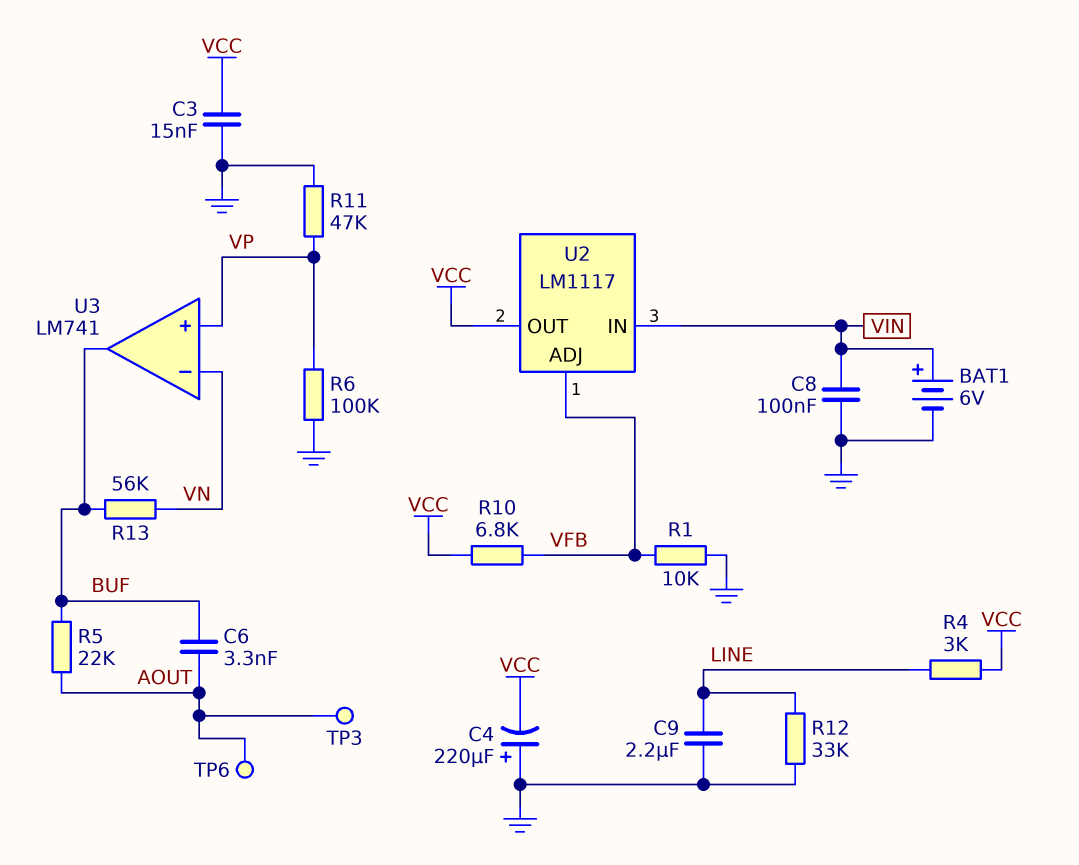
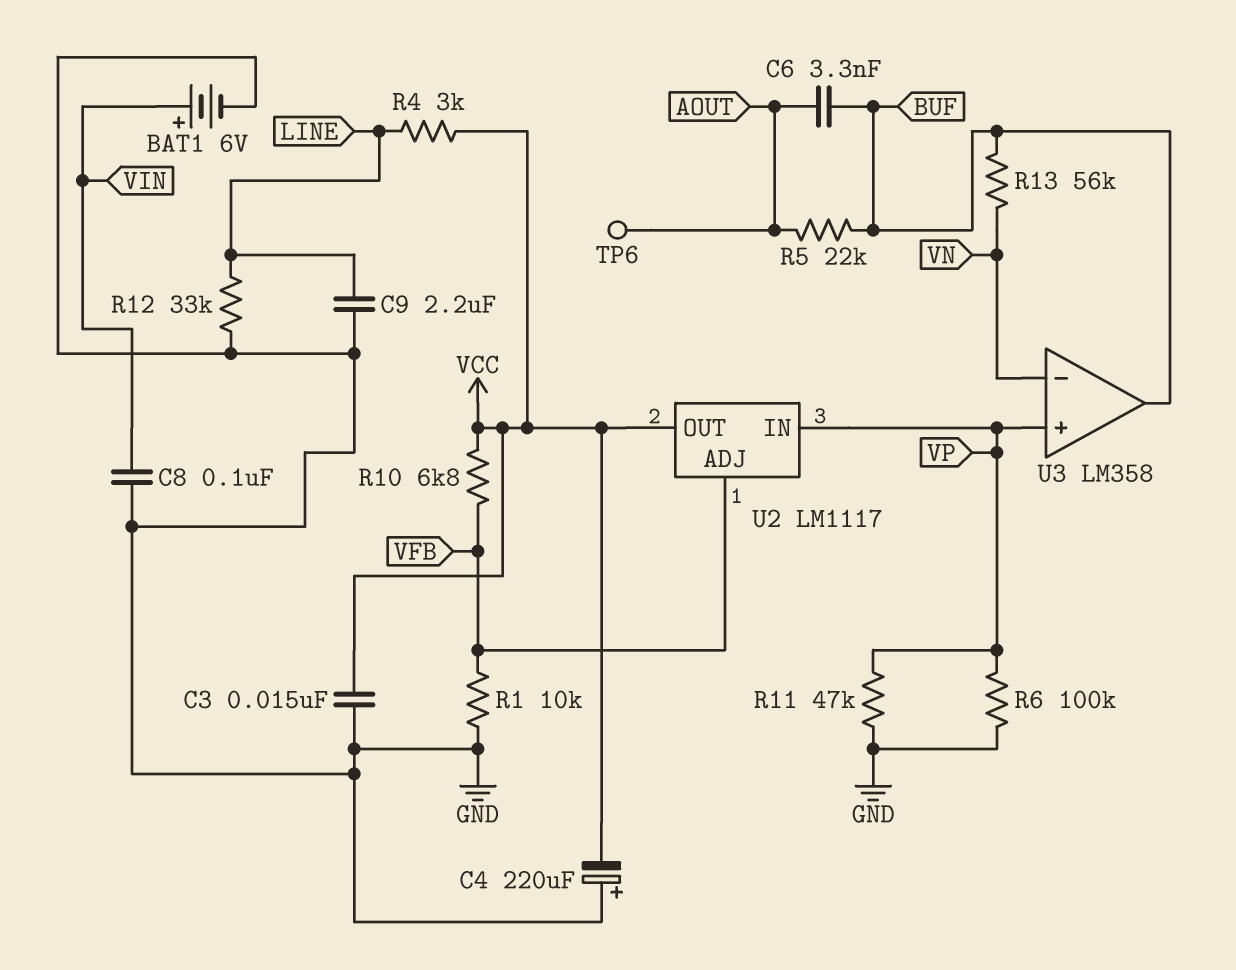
TP3: test point (AOUT) -> none
U2 pin IN: VIN -> VP
U3: LM741 -> LM358

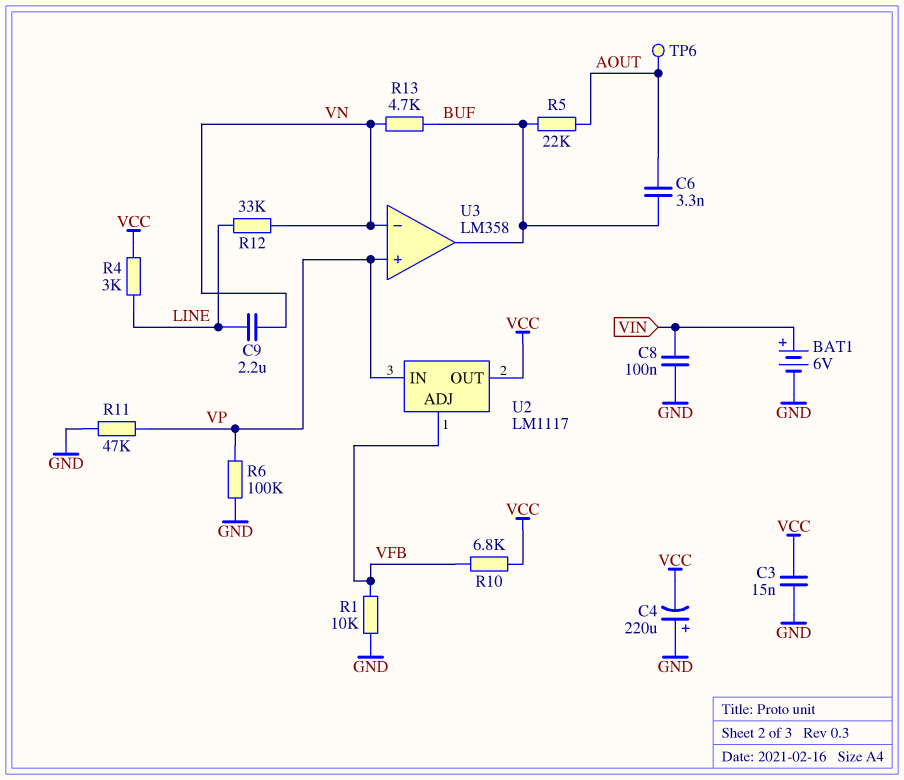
C9: 2.2uF (GND, LINE) -> 2.2uF (LINE, VN)
R12: 33k (GND, LINE) -> 33k (LINE, VN)
R13: 56k (BUF, VN) -> 4.7k (BUF, VN)

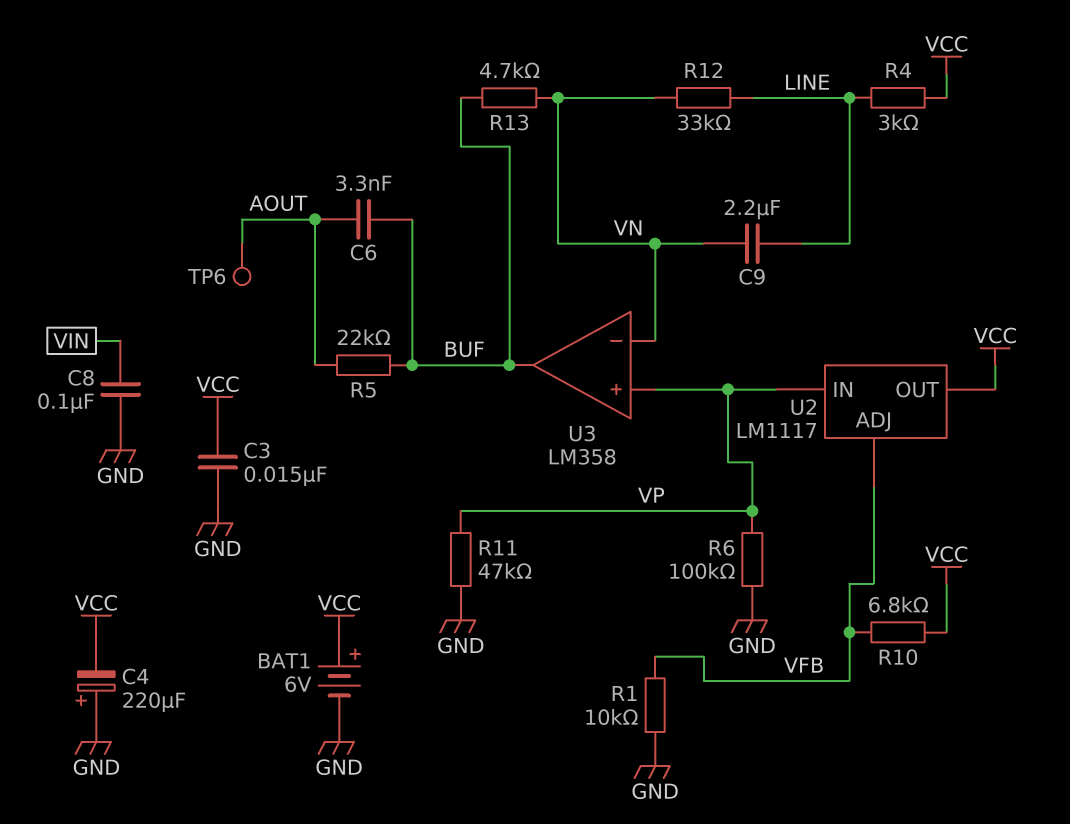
BAT1: 6V (plus VIN, minus GND) -> 6V (plus VCC, minus GND)

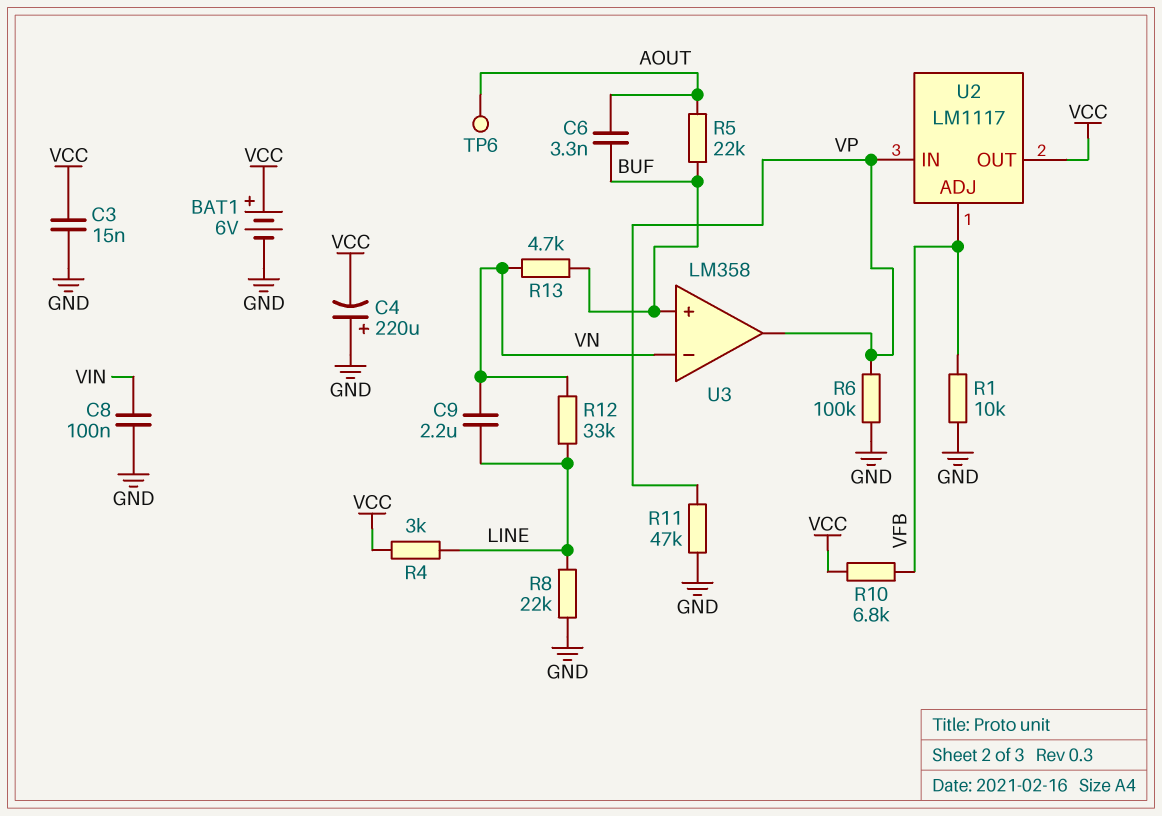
R8: none -> 22k (GND, LINE)
U3 pin in+: VP -> BUF
U3 pin out: BUF -> VP

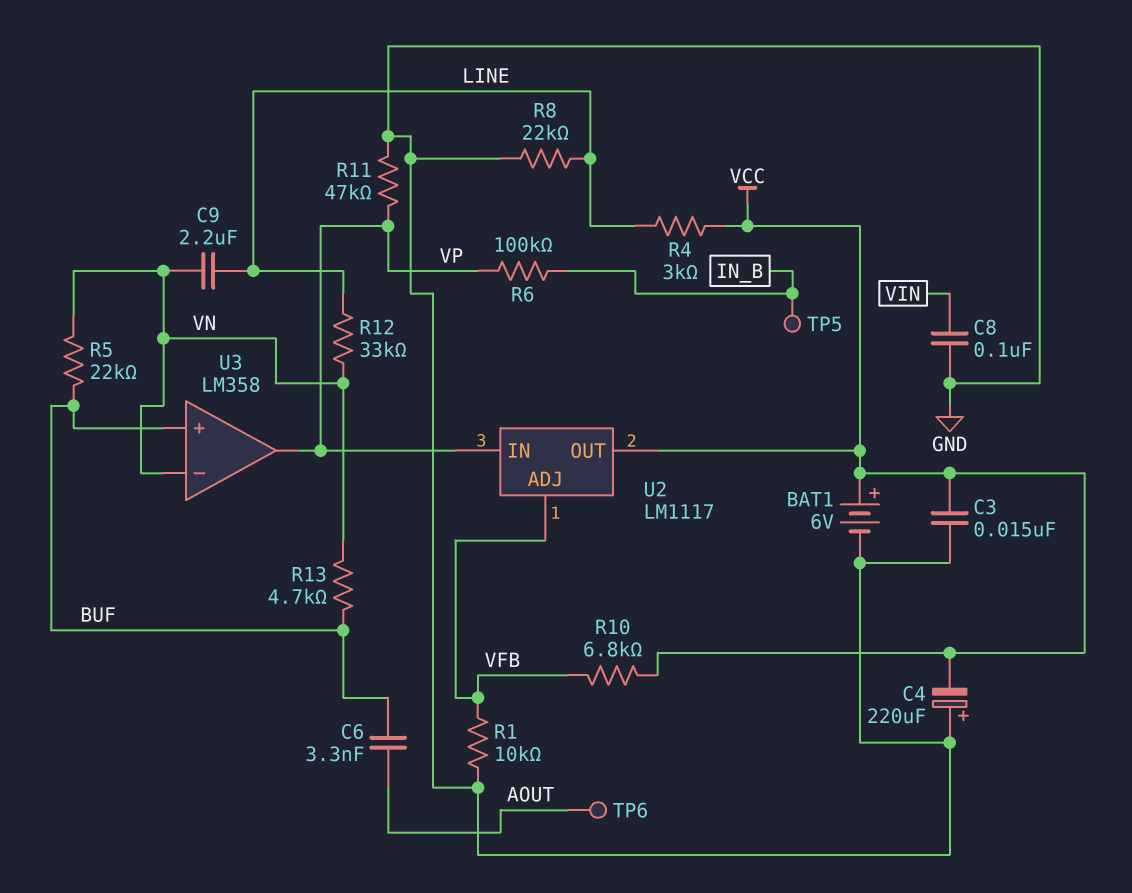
R5: 22k (AOUT, BUF) -> 22k (BUF, VN)
R6: 100k (GND, VP) -> 100k (IN_B, VP)
TP5: none -> test point (IN_B)

